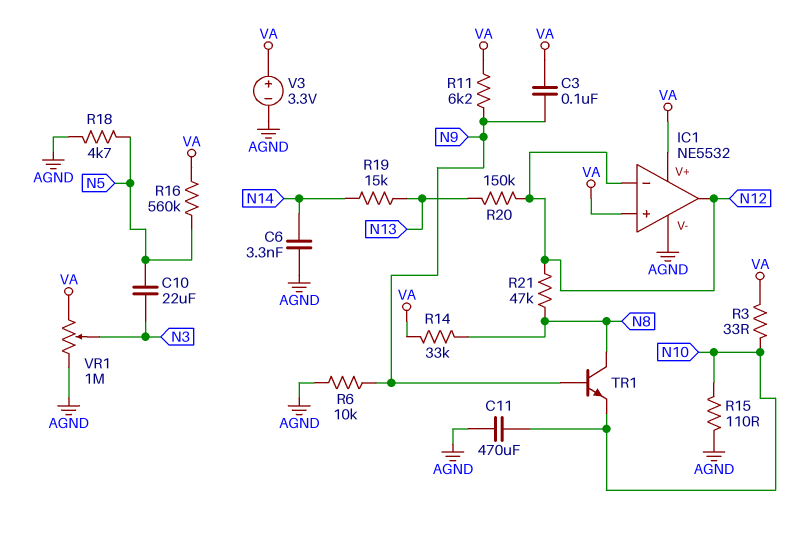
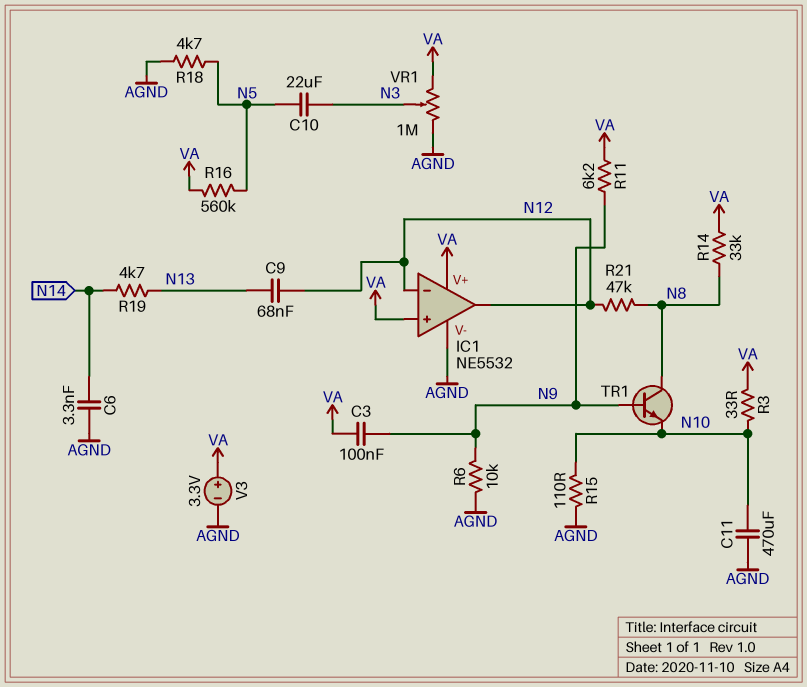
C9: none -> 68nF (N12, N13)
R19: 15k (N13, N14) -> 4.7k (N13, N14)
R20: 150k (N12, N13) -> none

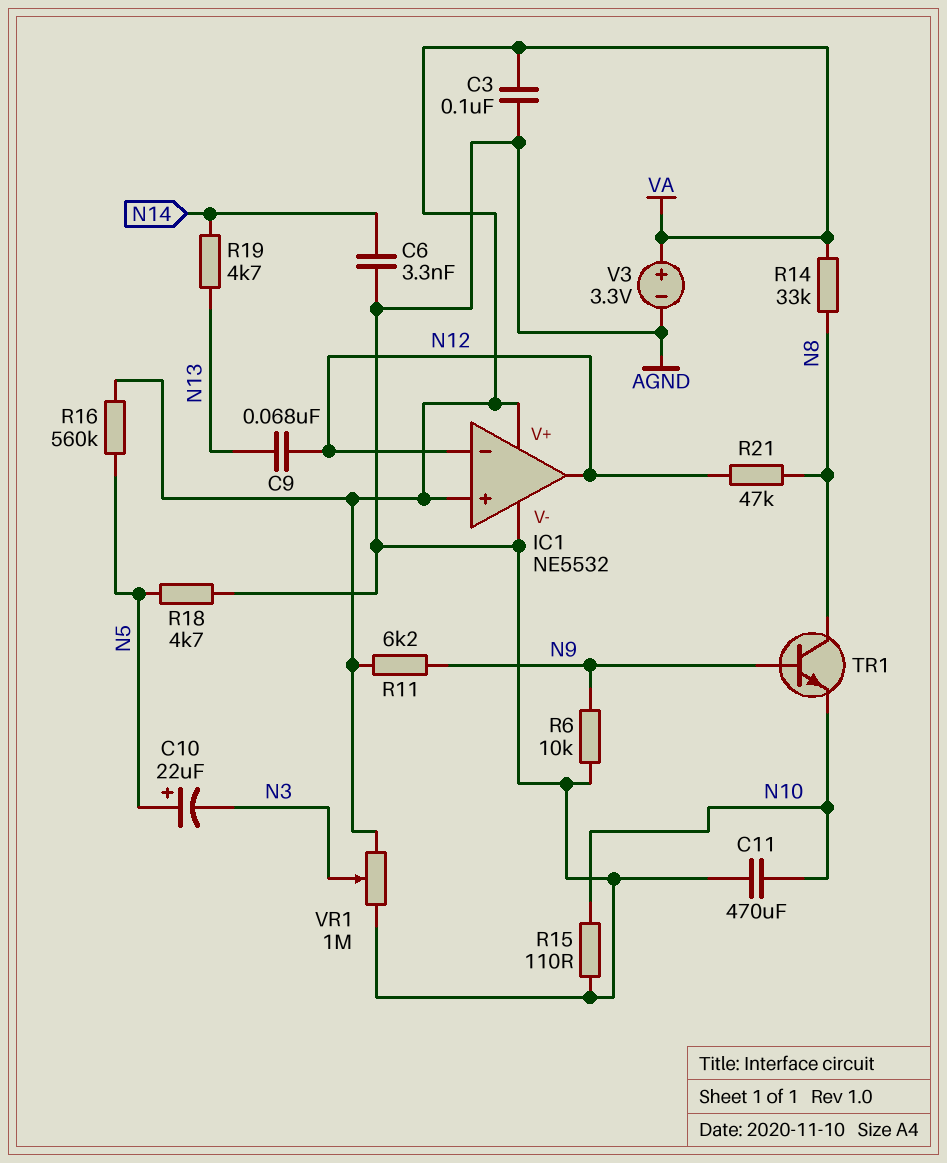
C3: 100nF (N9, VA) -> 100nF (AGND, VA)
C10: 22uF (N3, N5) -> 22uF (plus N5, minus N3)
R3: 33 (N10, VA) -> none

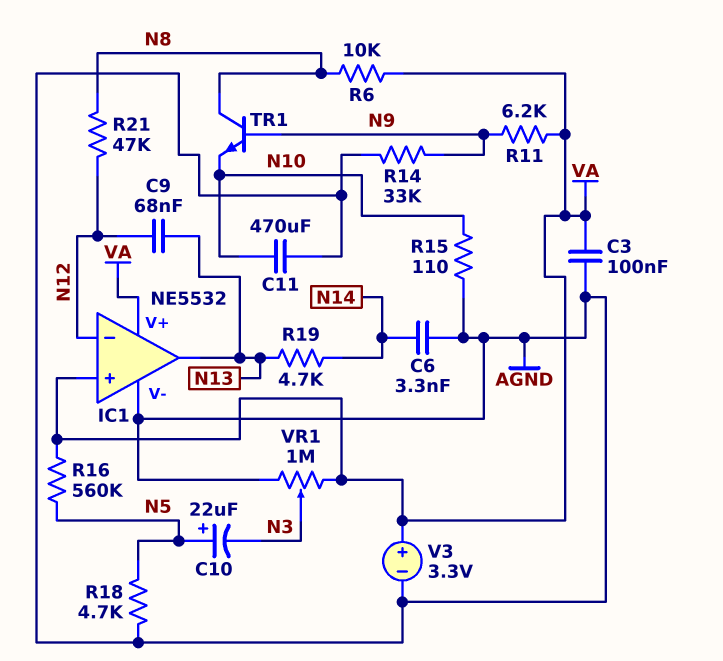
IC1 pin out: N12 -> N13
R6: 10k (AGND, N9) -> 10k (N8, VA)
R14: 33k (N8, VA) -> 33k (AGND, N9)

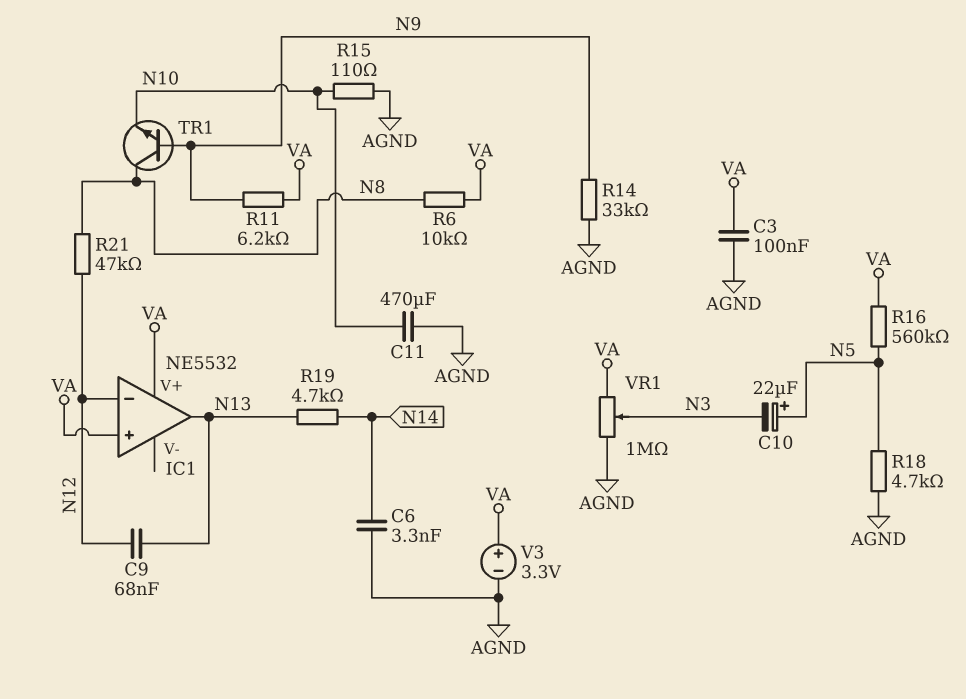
IC1 pin V-: AGND -> none

